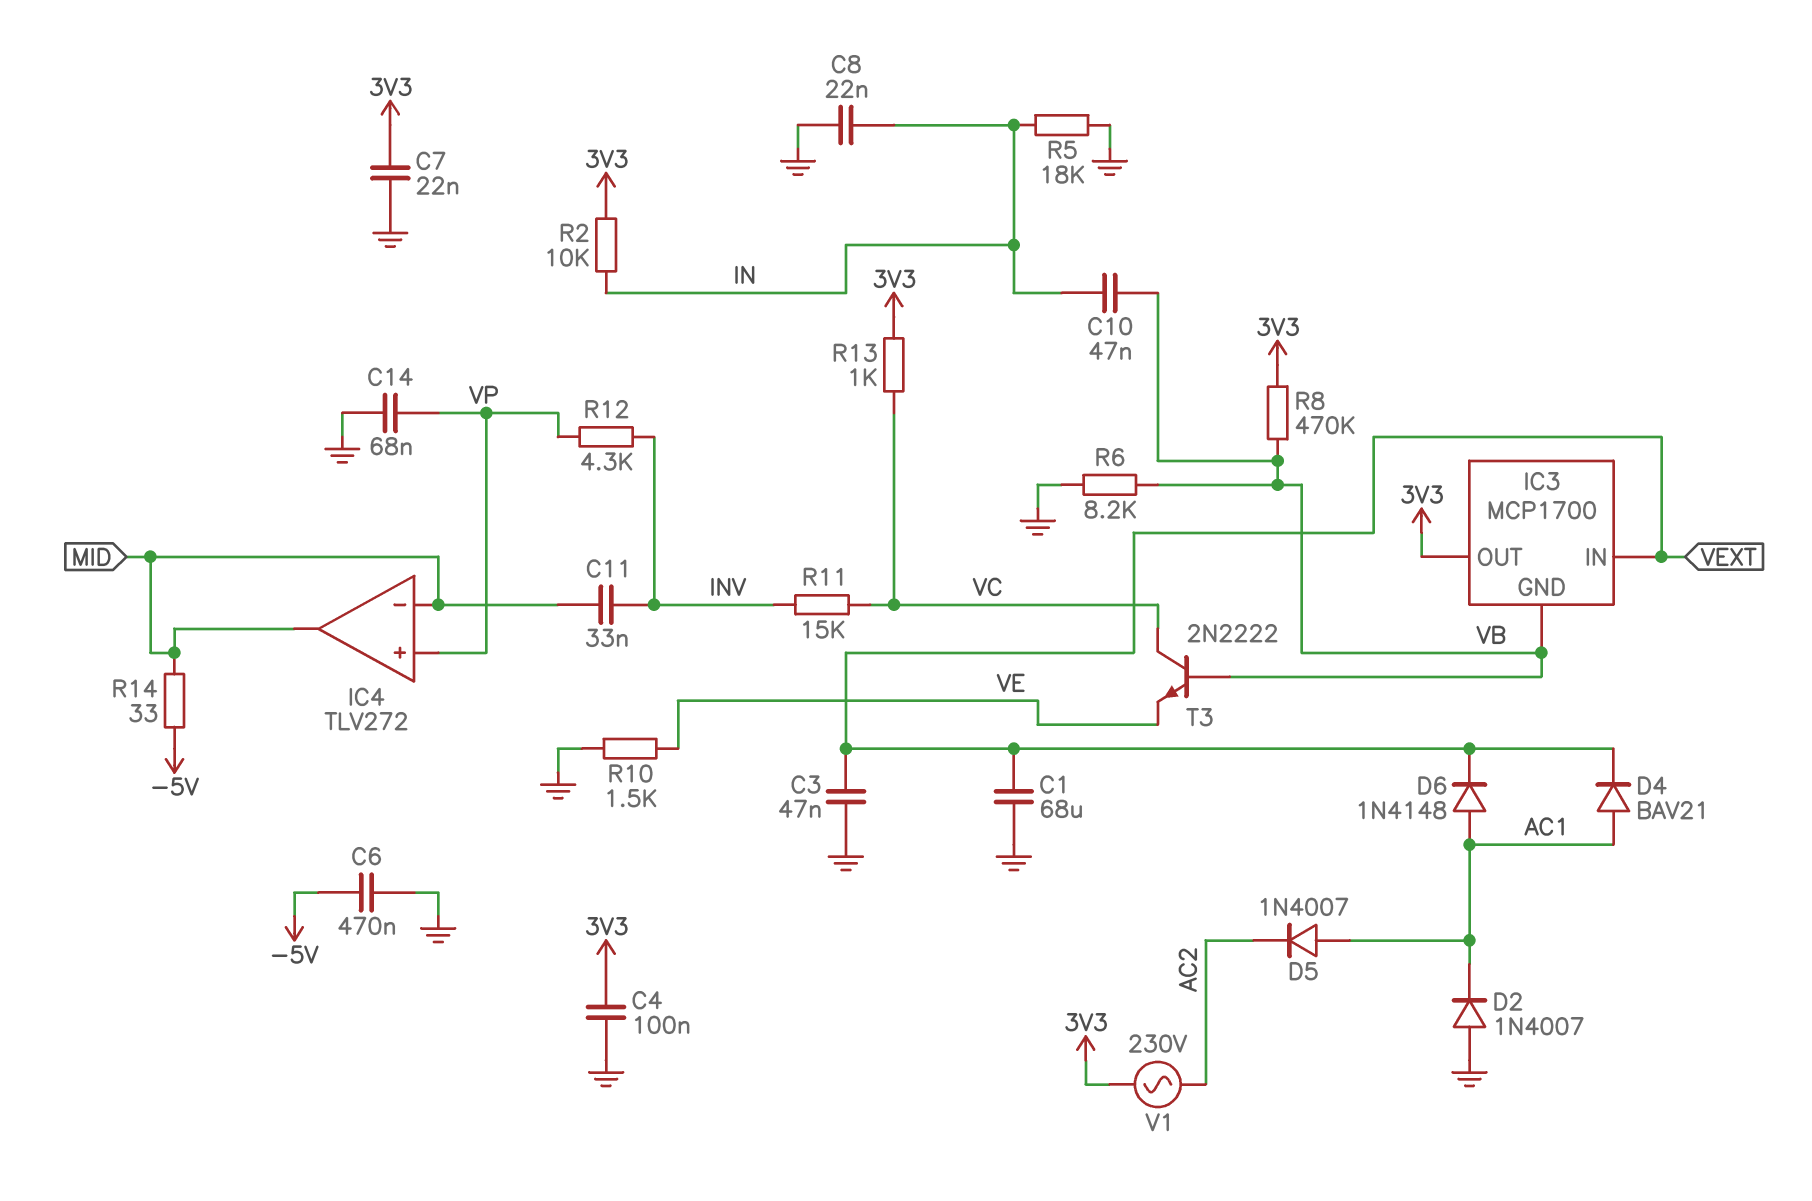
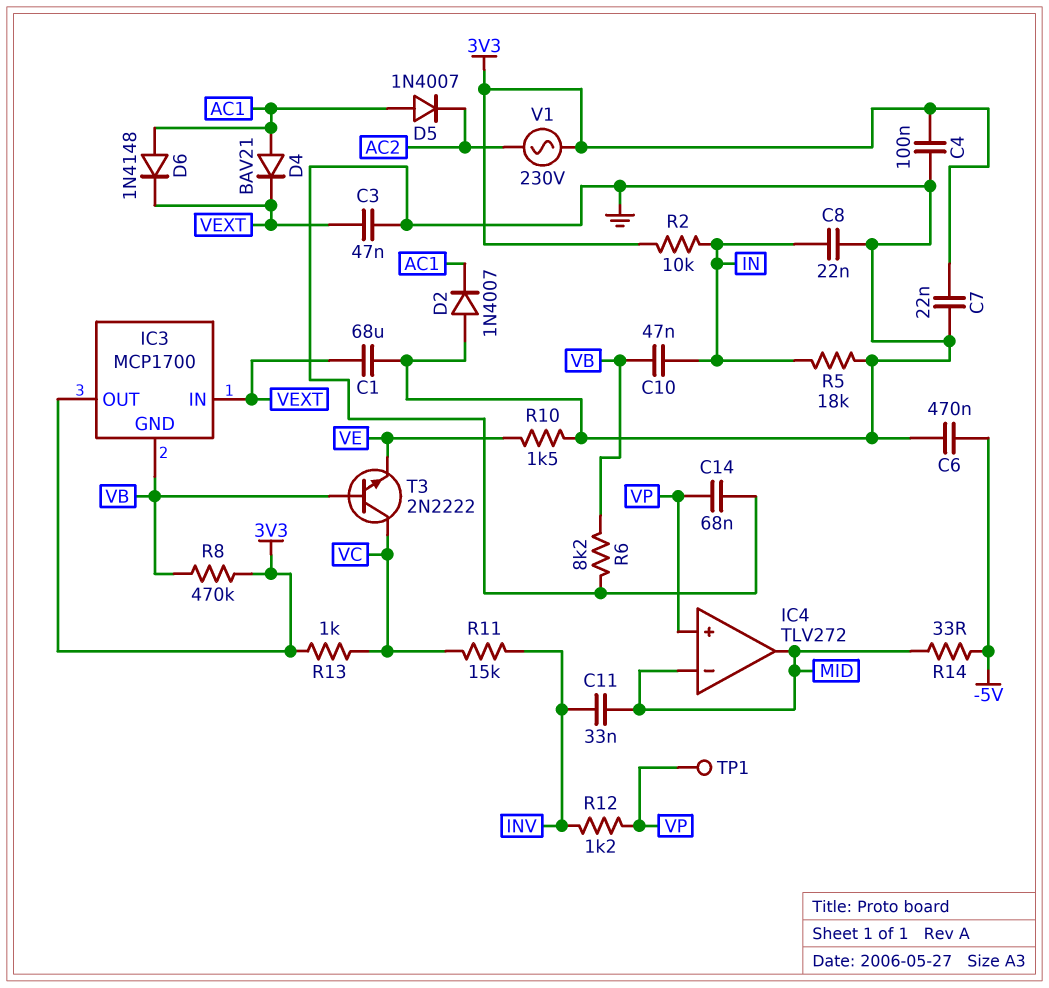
R12: 4.3k (INV, VP) -> 1.2k (INV, VP)
TP1: none -> test point (VP)

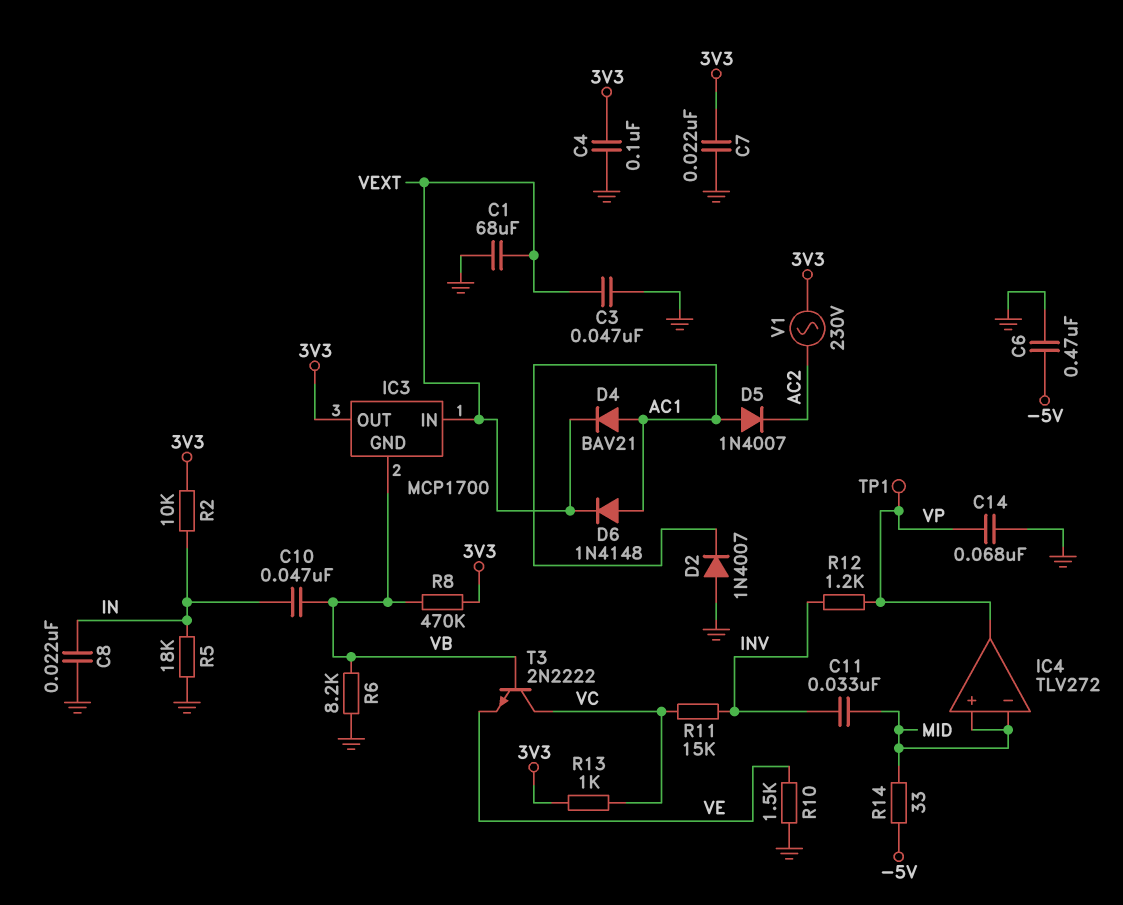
IC4 pin in+: VP -> MID
IC4 pin out: MID -> VP

